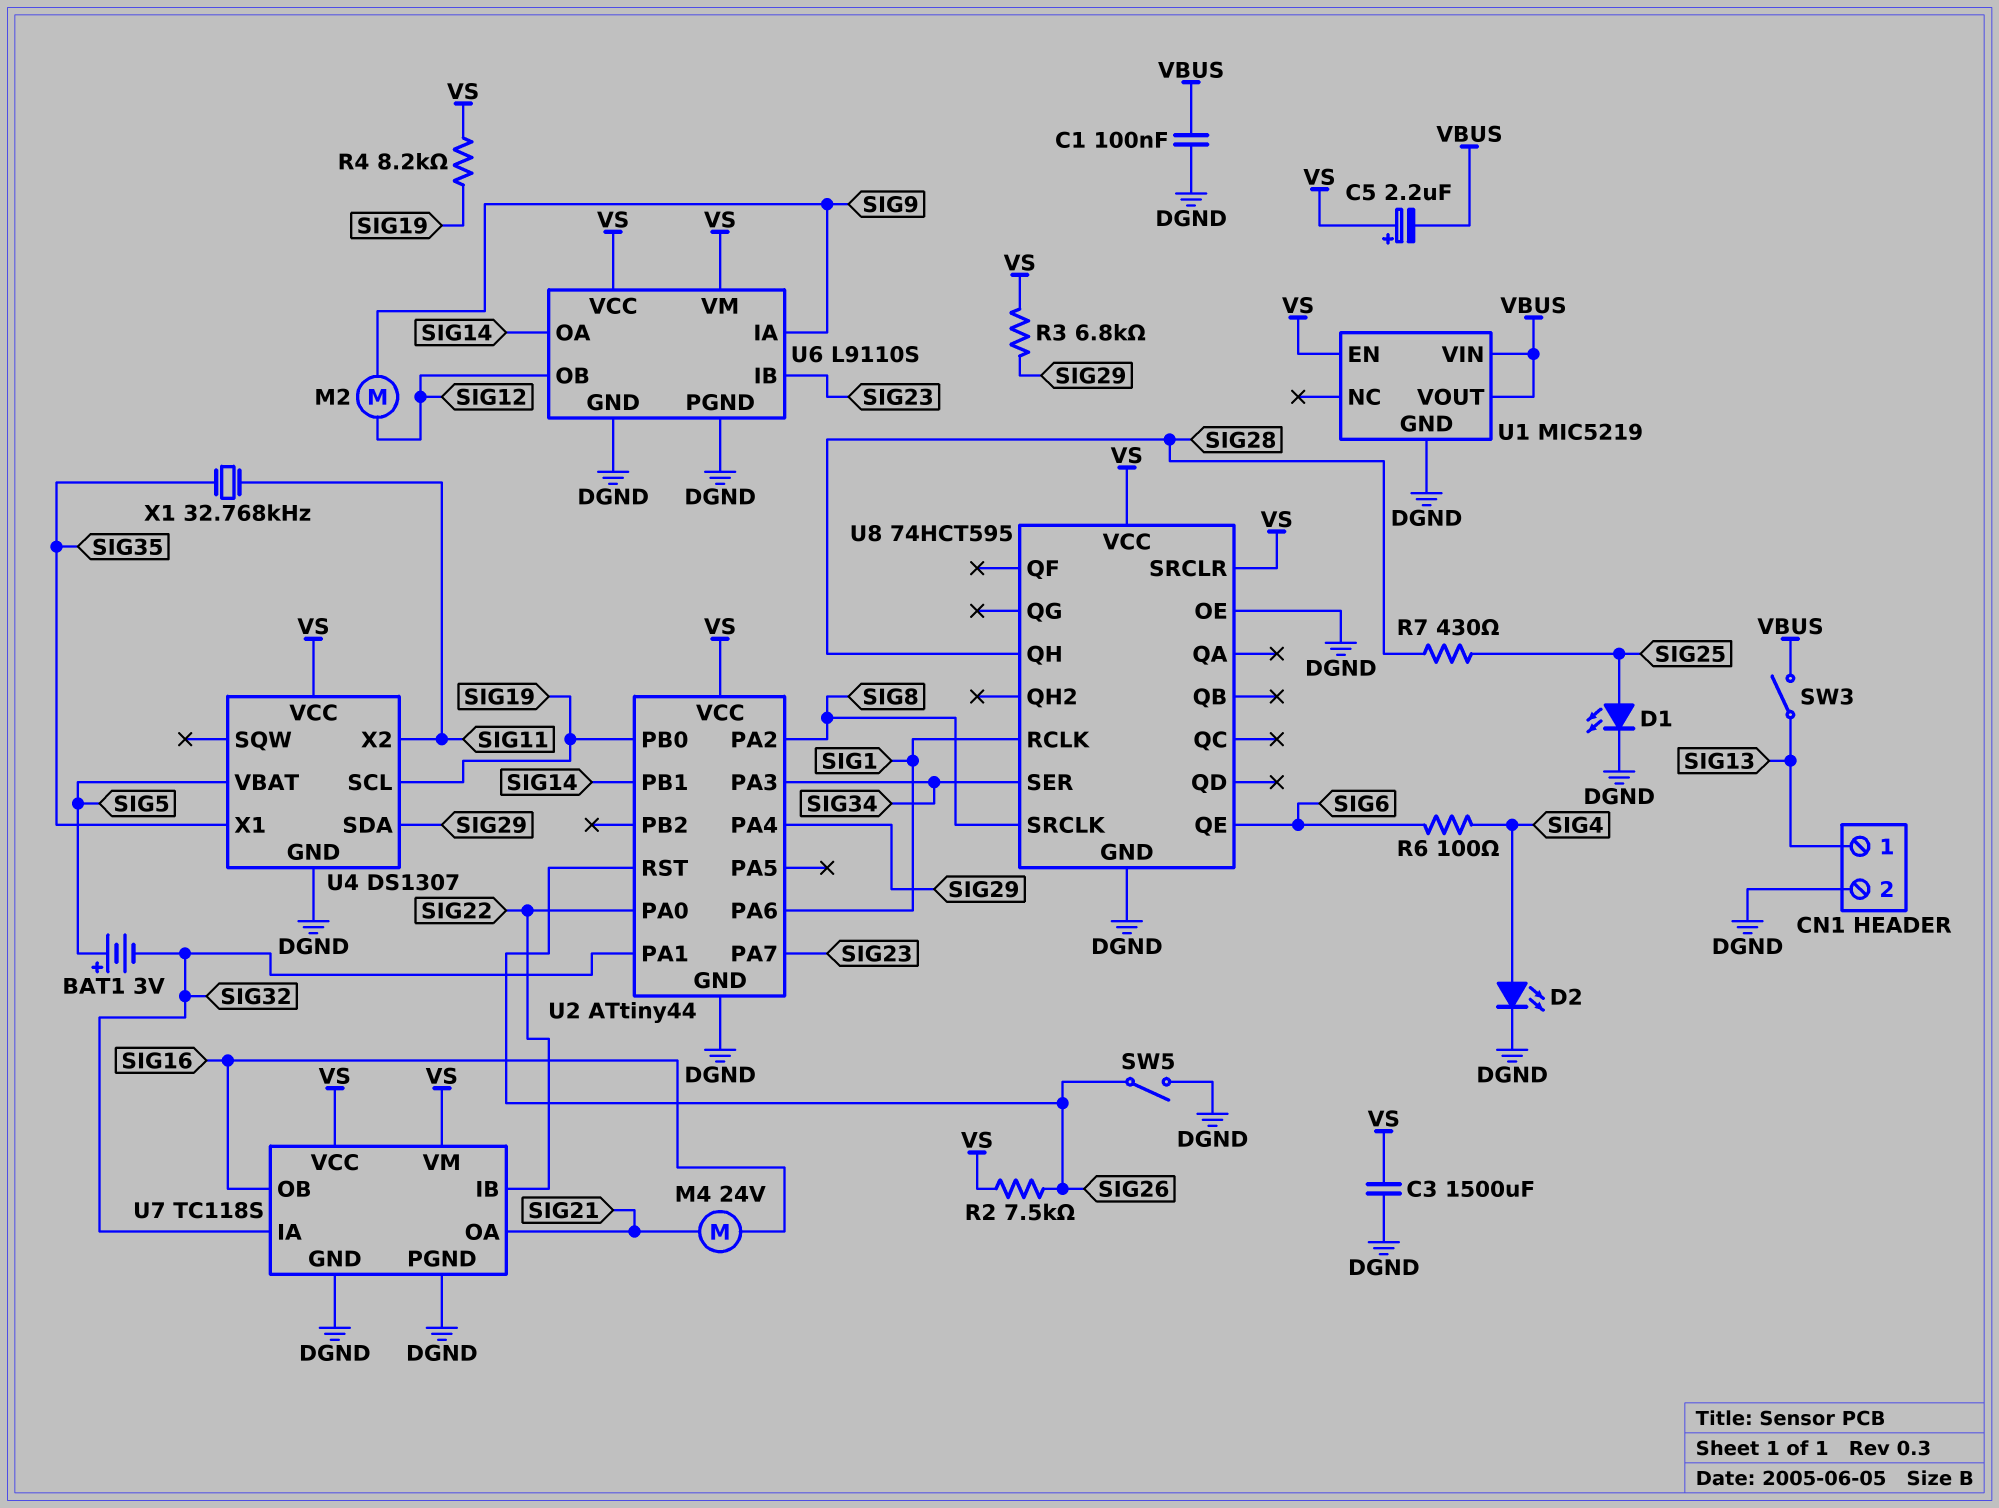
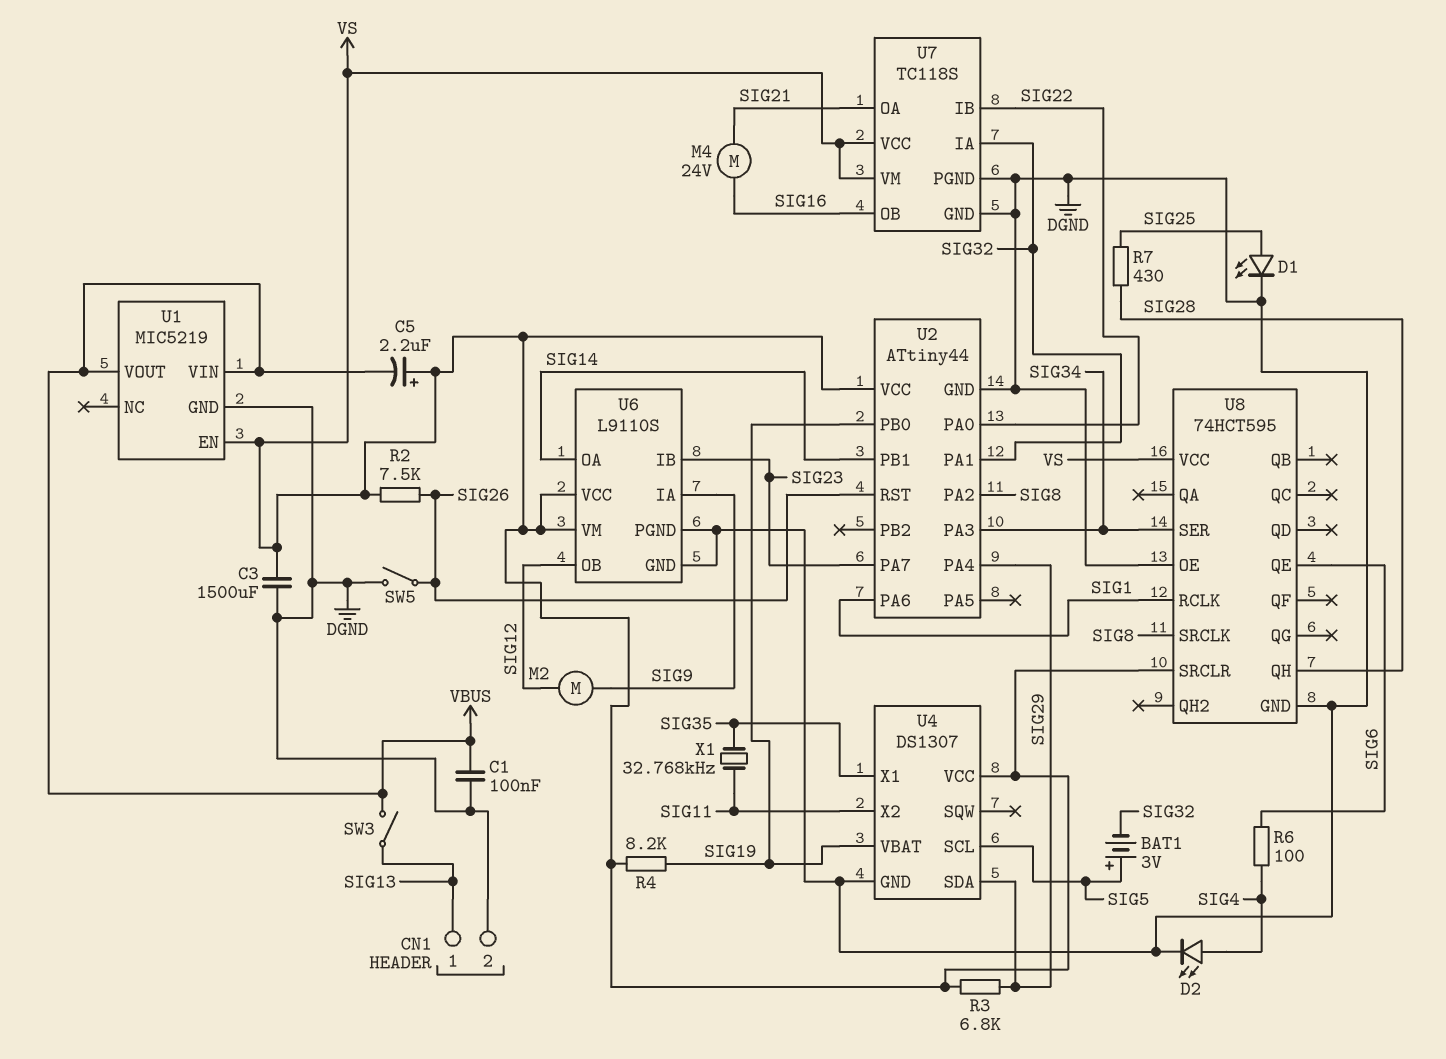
U4 pin SCL: SIG19 -> SIG5
U4 pin VBAT: SIG5 -> SIG19

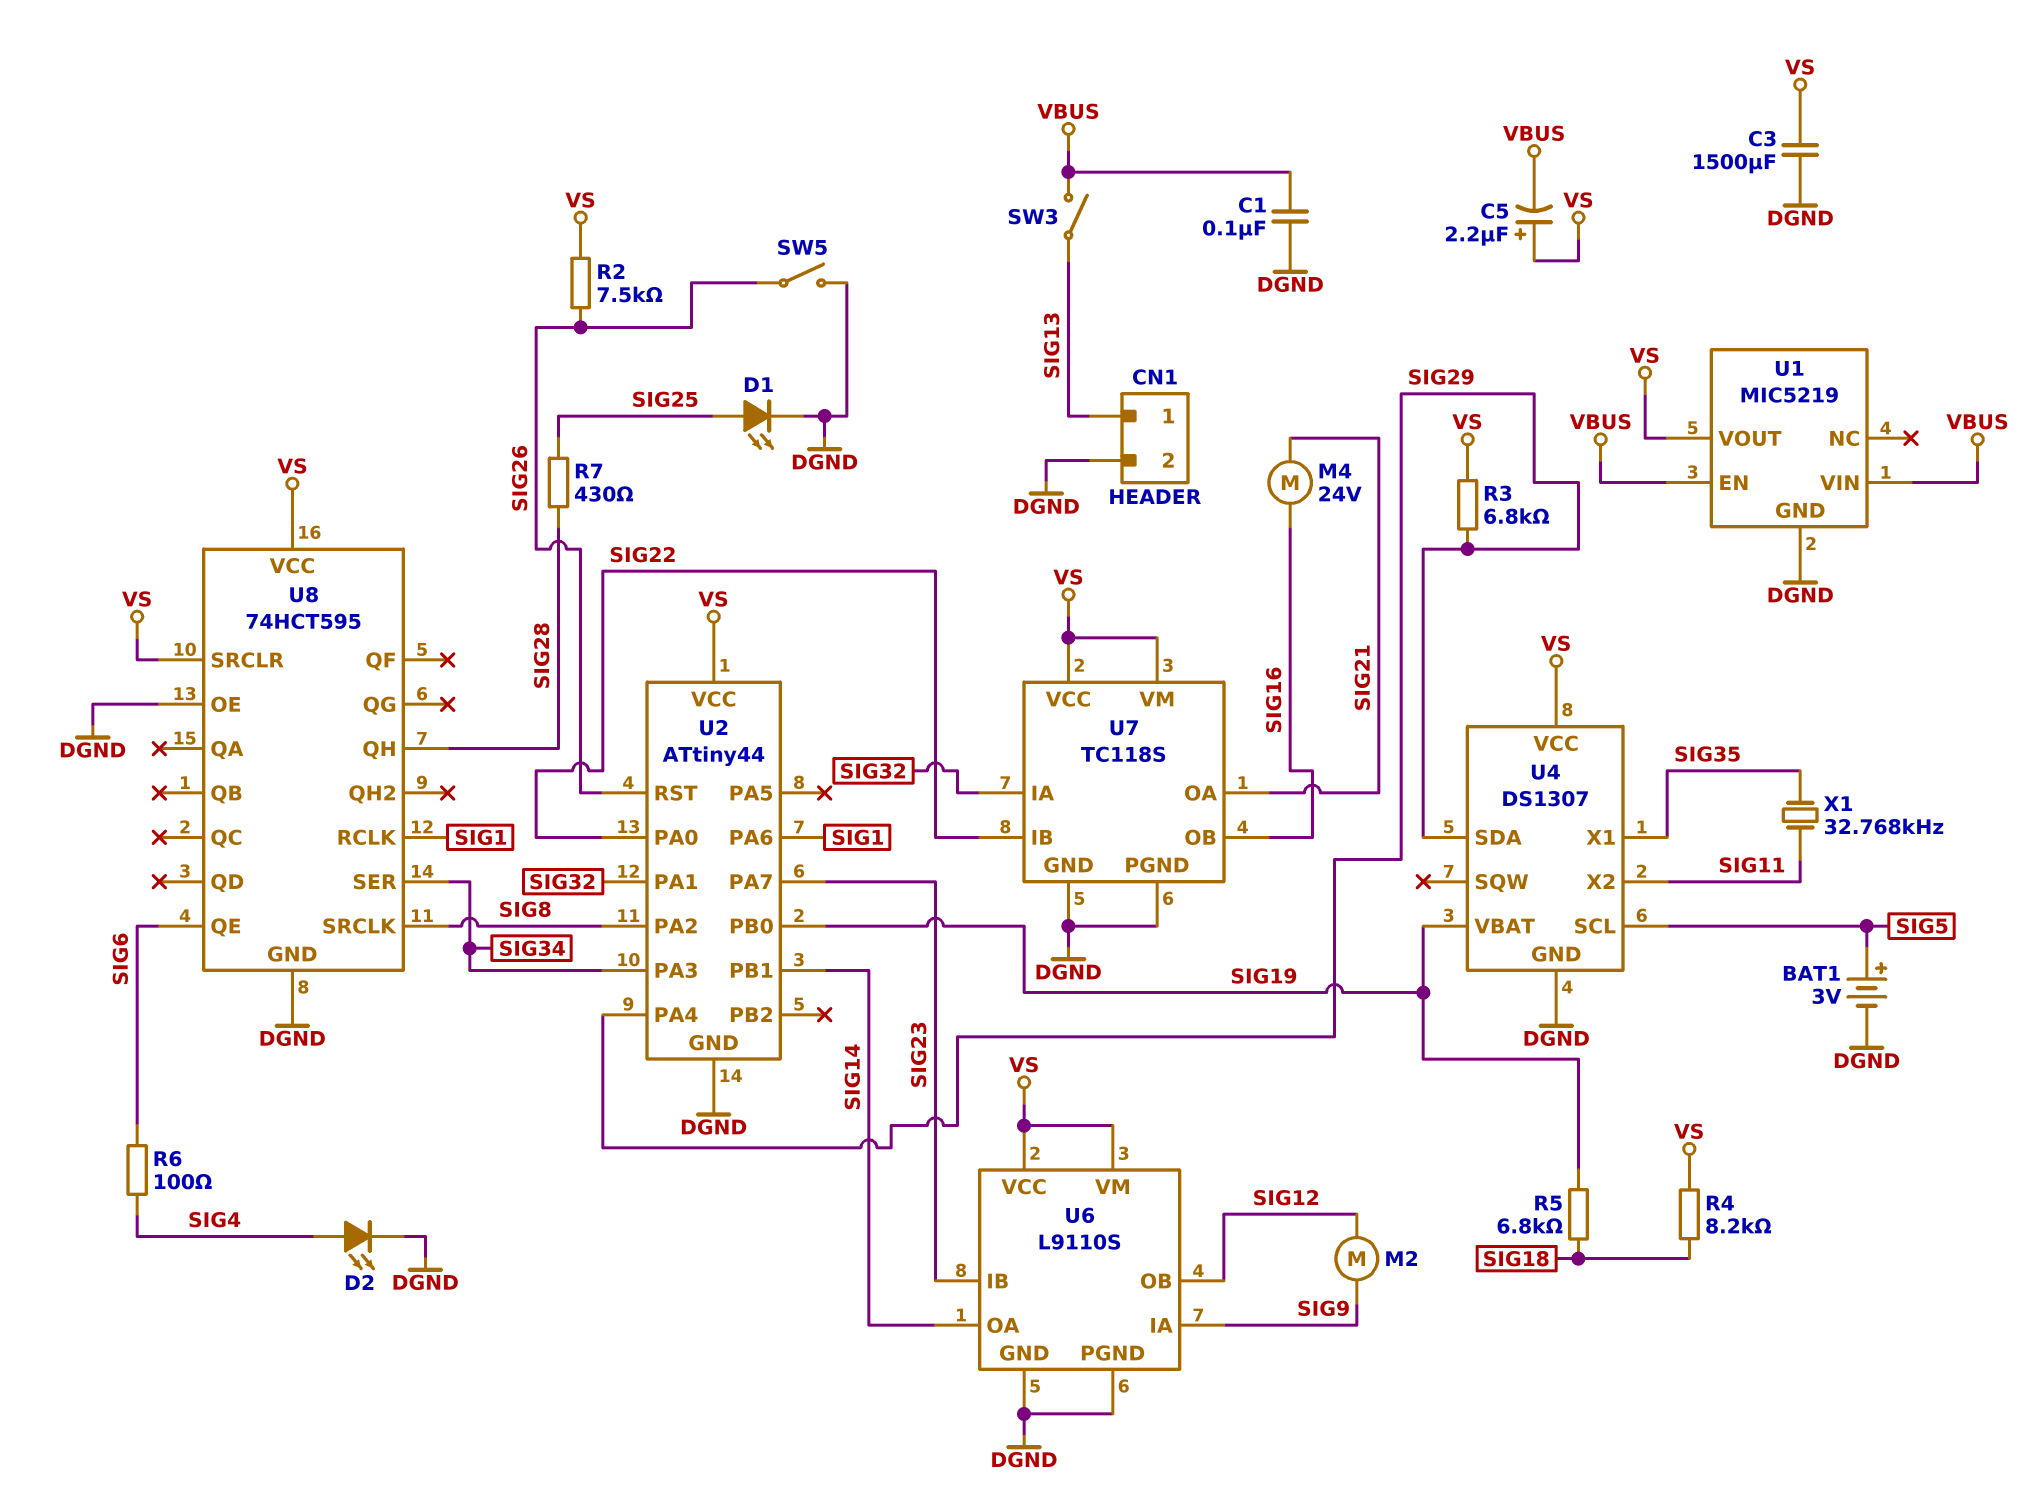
BAT1: 3V (plus SIG5, minus SIG32) -> 3V (plus SIG5, minus DGND)
R4: 8.2k (SIG19, VS) -> 8.2k (SIG18, VS)
R5: none -> 6.8k (SIG18, SIG19)
U1 pin EN: VS -> VBUS
U1 pin VOUT: VBUS -> VS

